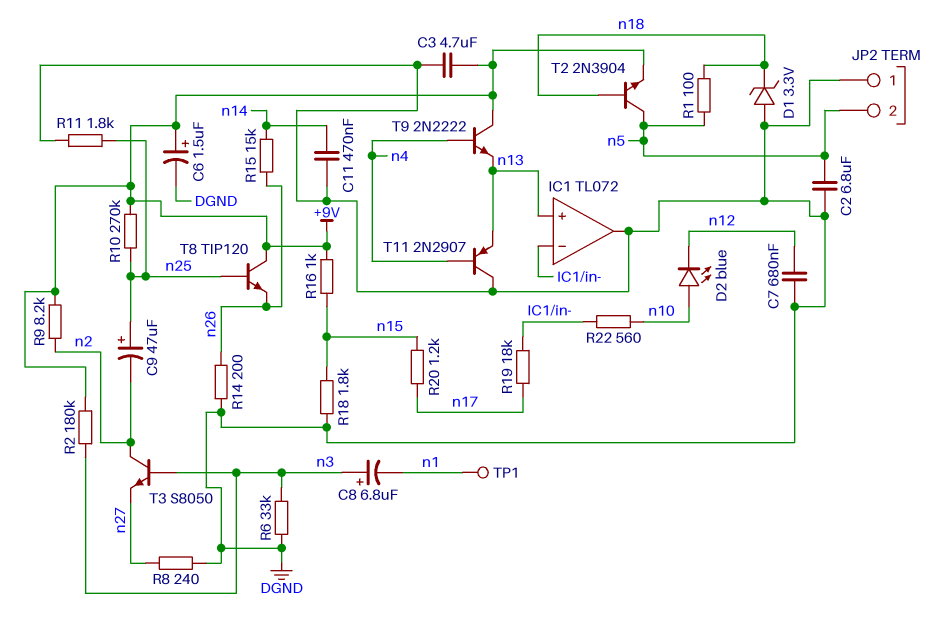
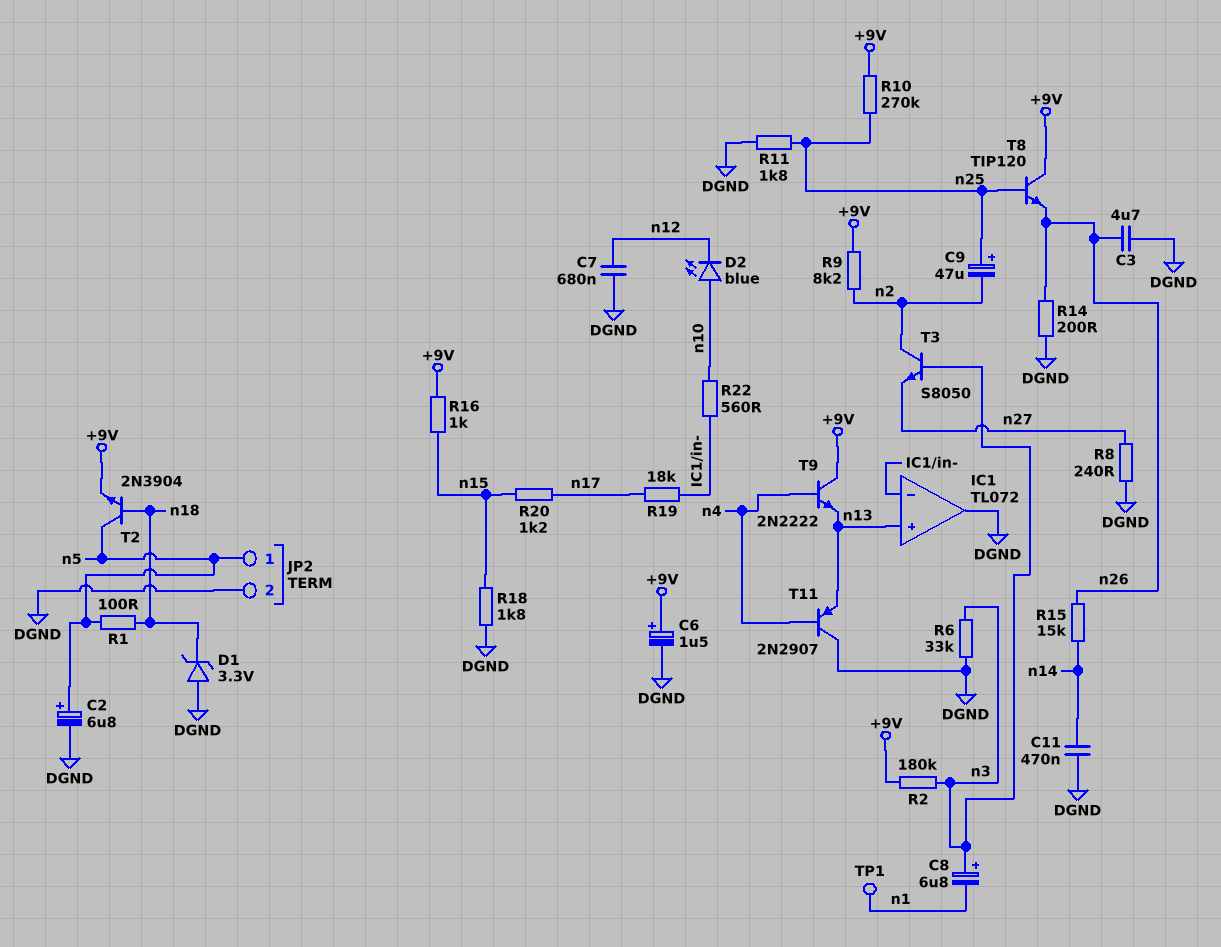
C2: 6.8uF (DGND, n5) -> 6.8uF (plus n5, minus DGND)
C3: 4.7uF (+9V, DGND) -> 4.7uF (DGND, n26)
JP2 pin 1: DGND -> n5
JP2 pin 2: n5 -> DGND

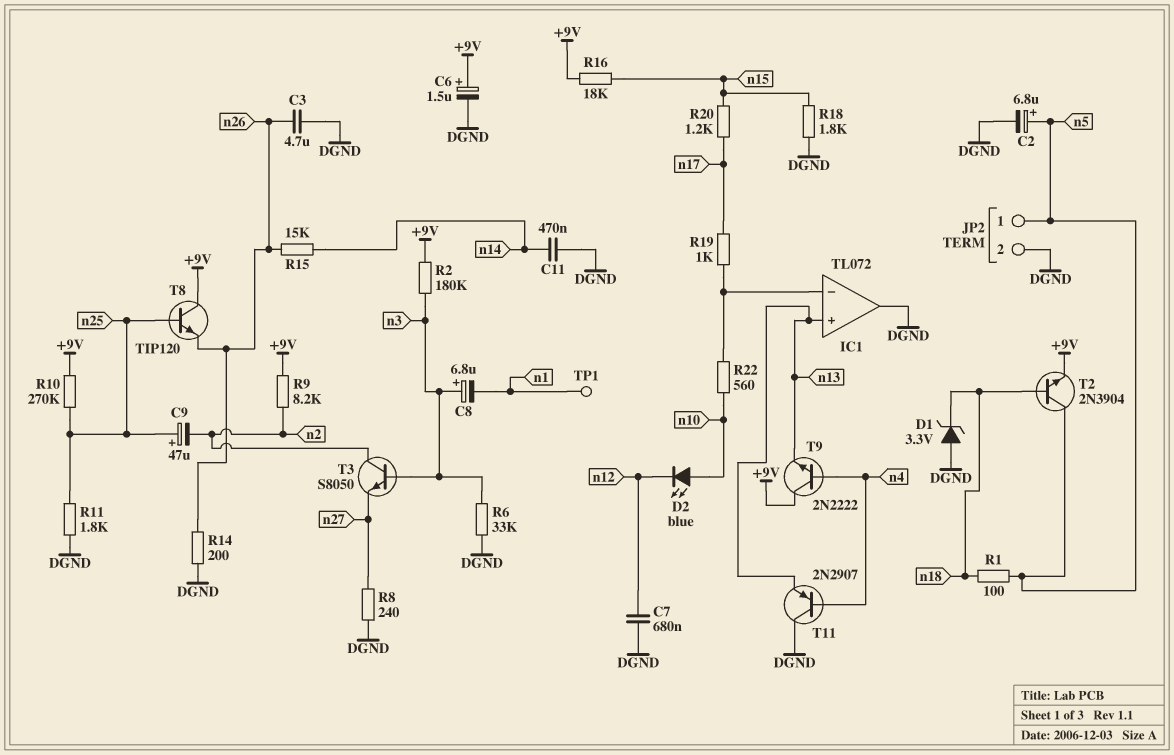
R16: 1k (+9V, n15) -> 18k (+9V, n15)
R19: 18k (IC1/in-, n17) -> 1k (IC1/in-, n17)

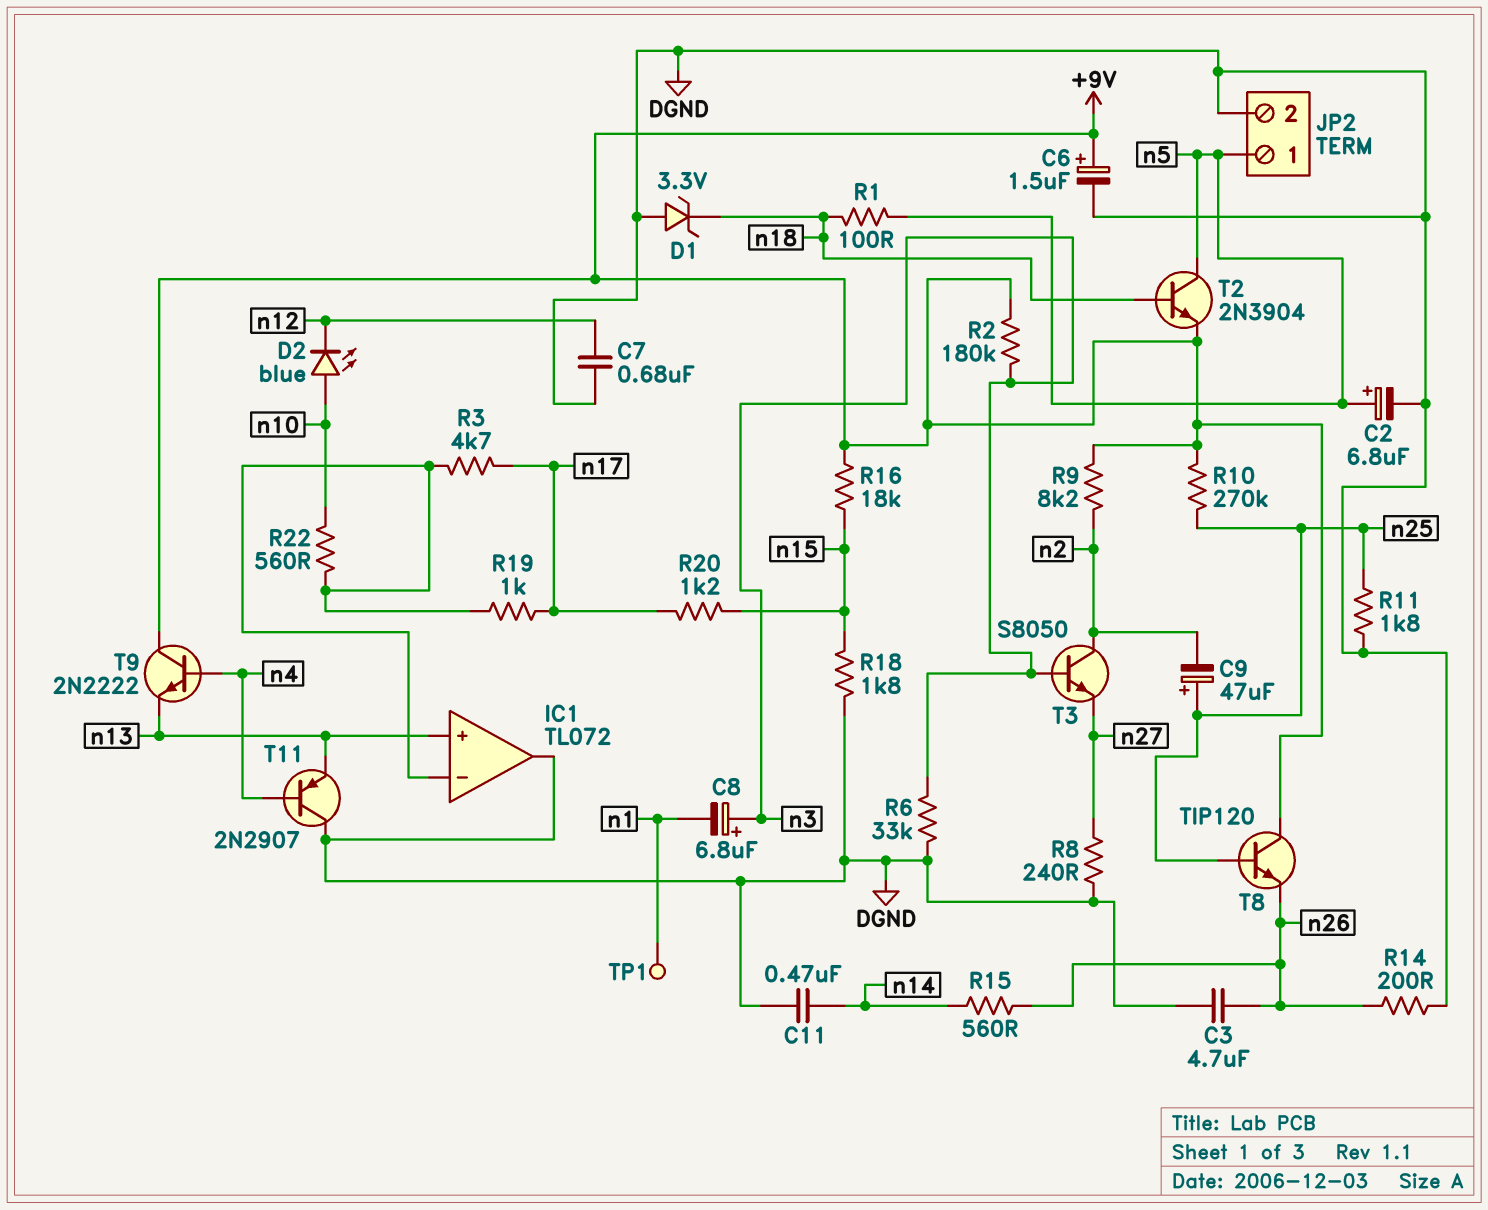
R3: none -> 4.7k (IC1/in-, n17)
R15: 15k (n14, n26) -> 560 (n14, n26)

